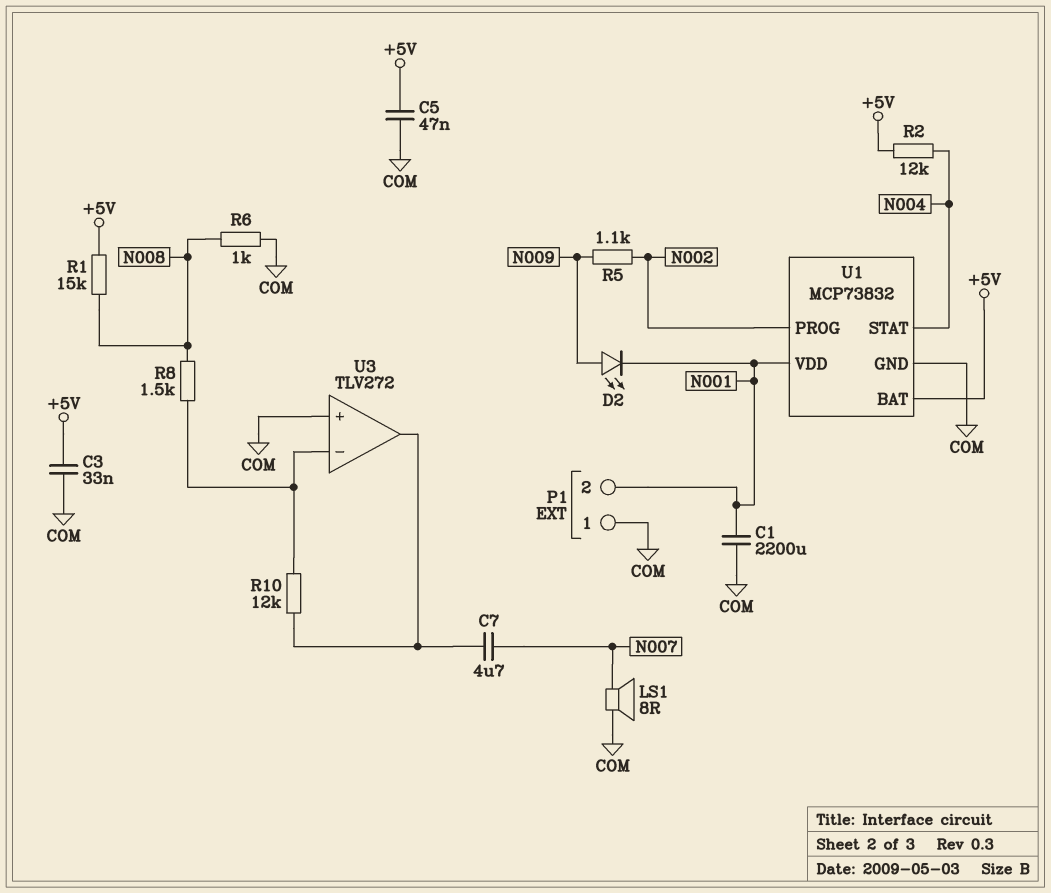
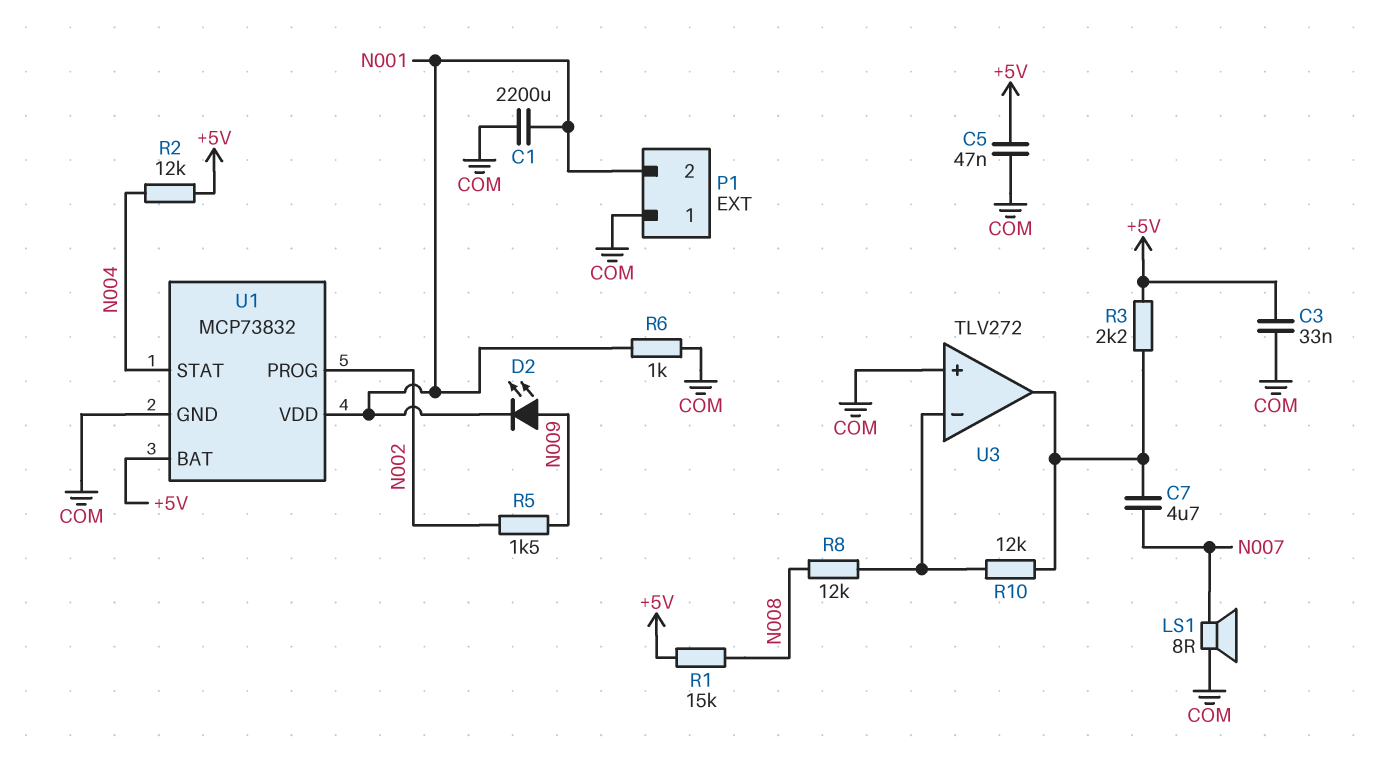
R3: none -> 2.2k (+5V, U3/out)
R5: 1.1k (N002, N009) -> 1.5k (N002, N009)
R6: 1k (COM, N008) -> 1k (COM, N001)
R8: 1.5k (N008, U3/in-) -> 12k (N008, U3/in-)

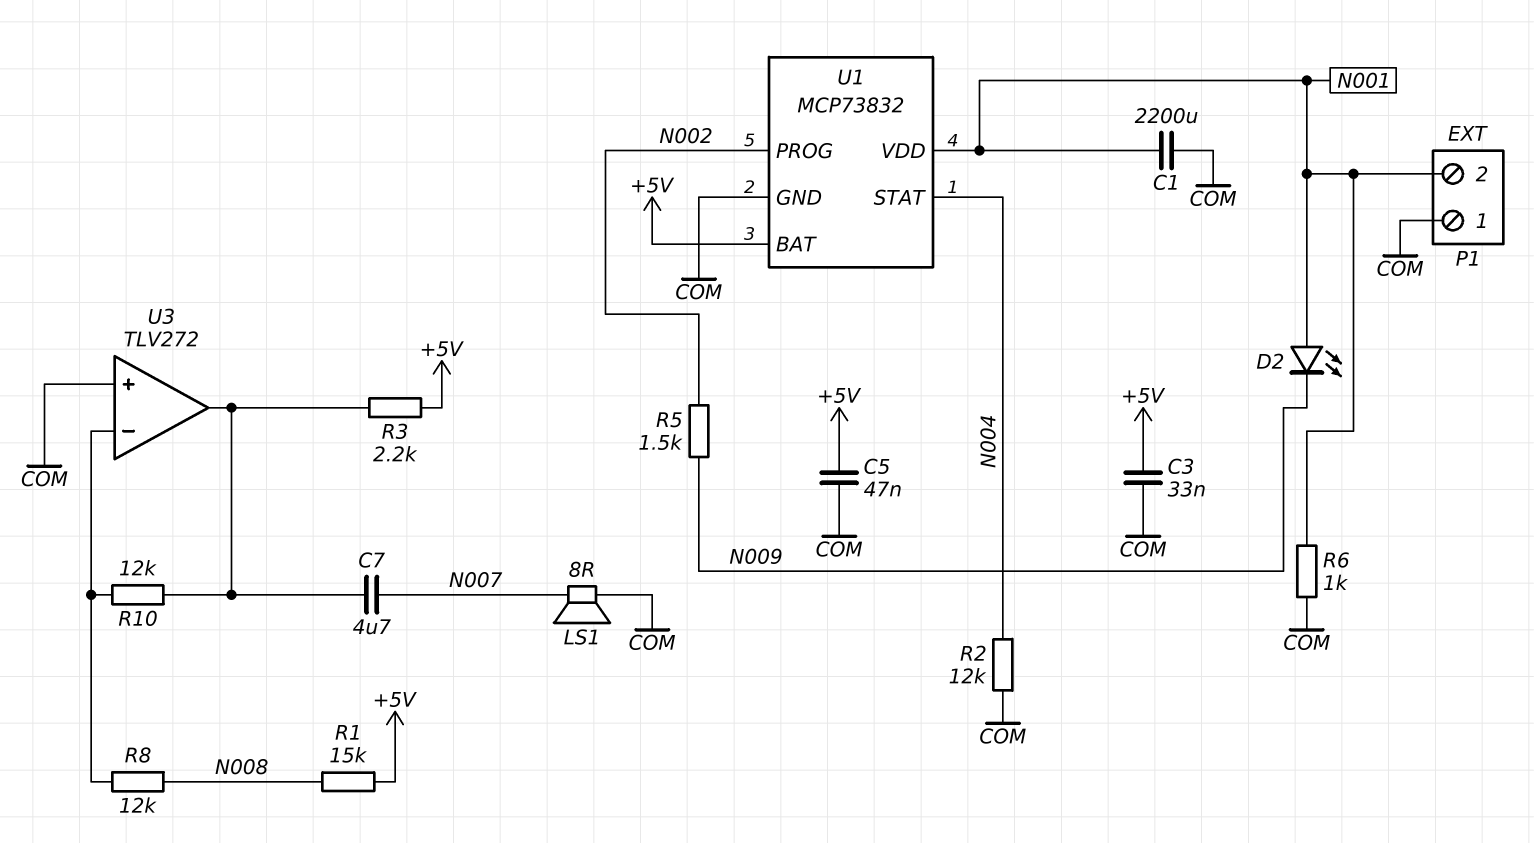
D2: LED (A N009, K N001) -> LED (A N001, K N009)
R2: 12k (+5V, N004) -> 12k (COM, N004)

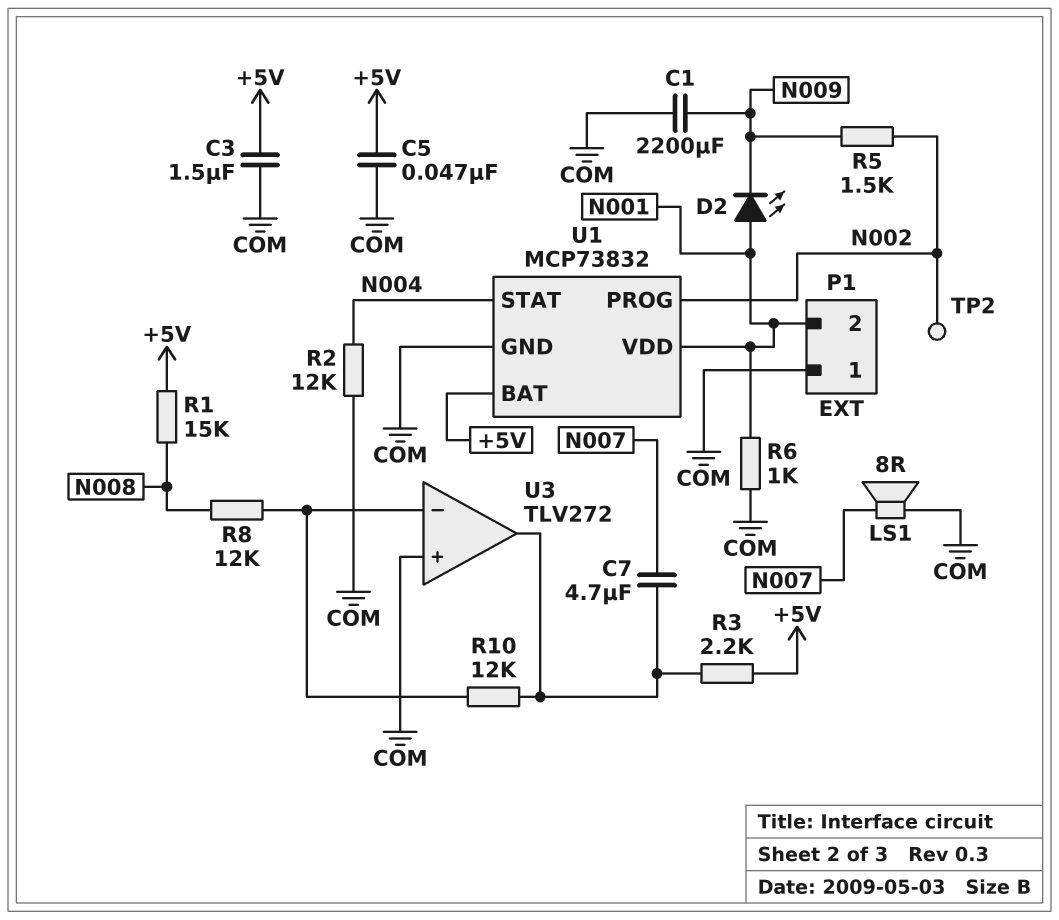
C1: 2200uF (COM, N001) -> 2200uF (COM, N009)
C3: 33nF (+5V, COM) -> 1.5uF (+5V, COM)
TP2: none -> test point (N002)

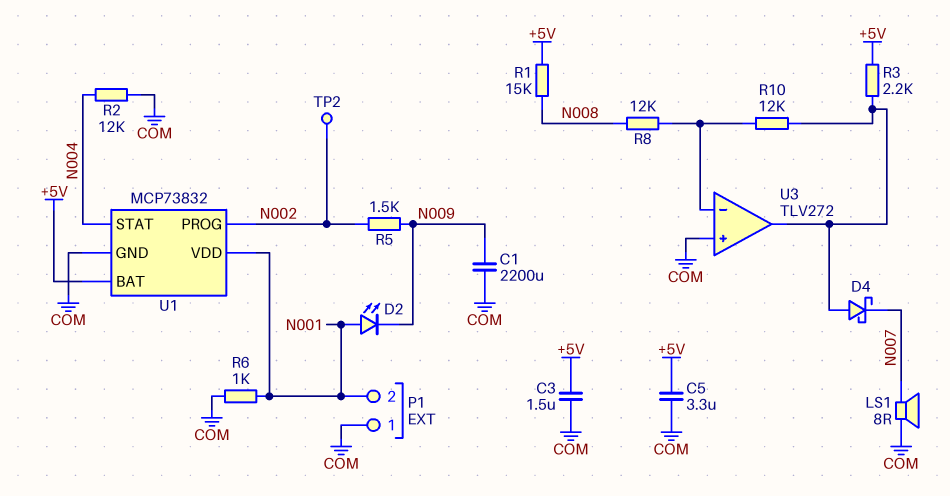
C5: 47nF (+5V, COM) -> 3.3uF (+5V, COM)
C7: 4.7uF (N007, U3/out) -> none
D4: none -> schottky (A U3/out, K N007)

